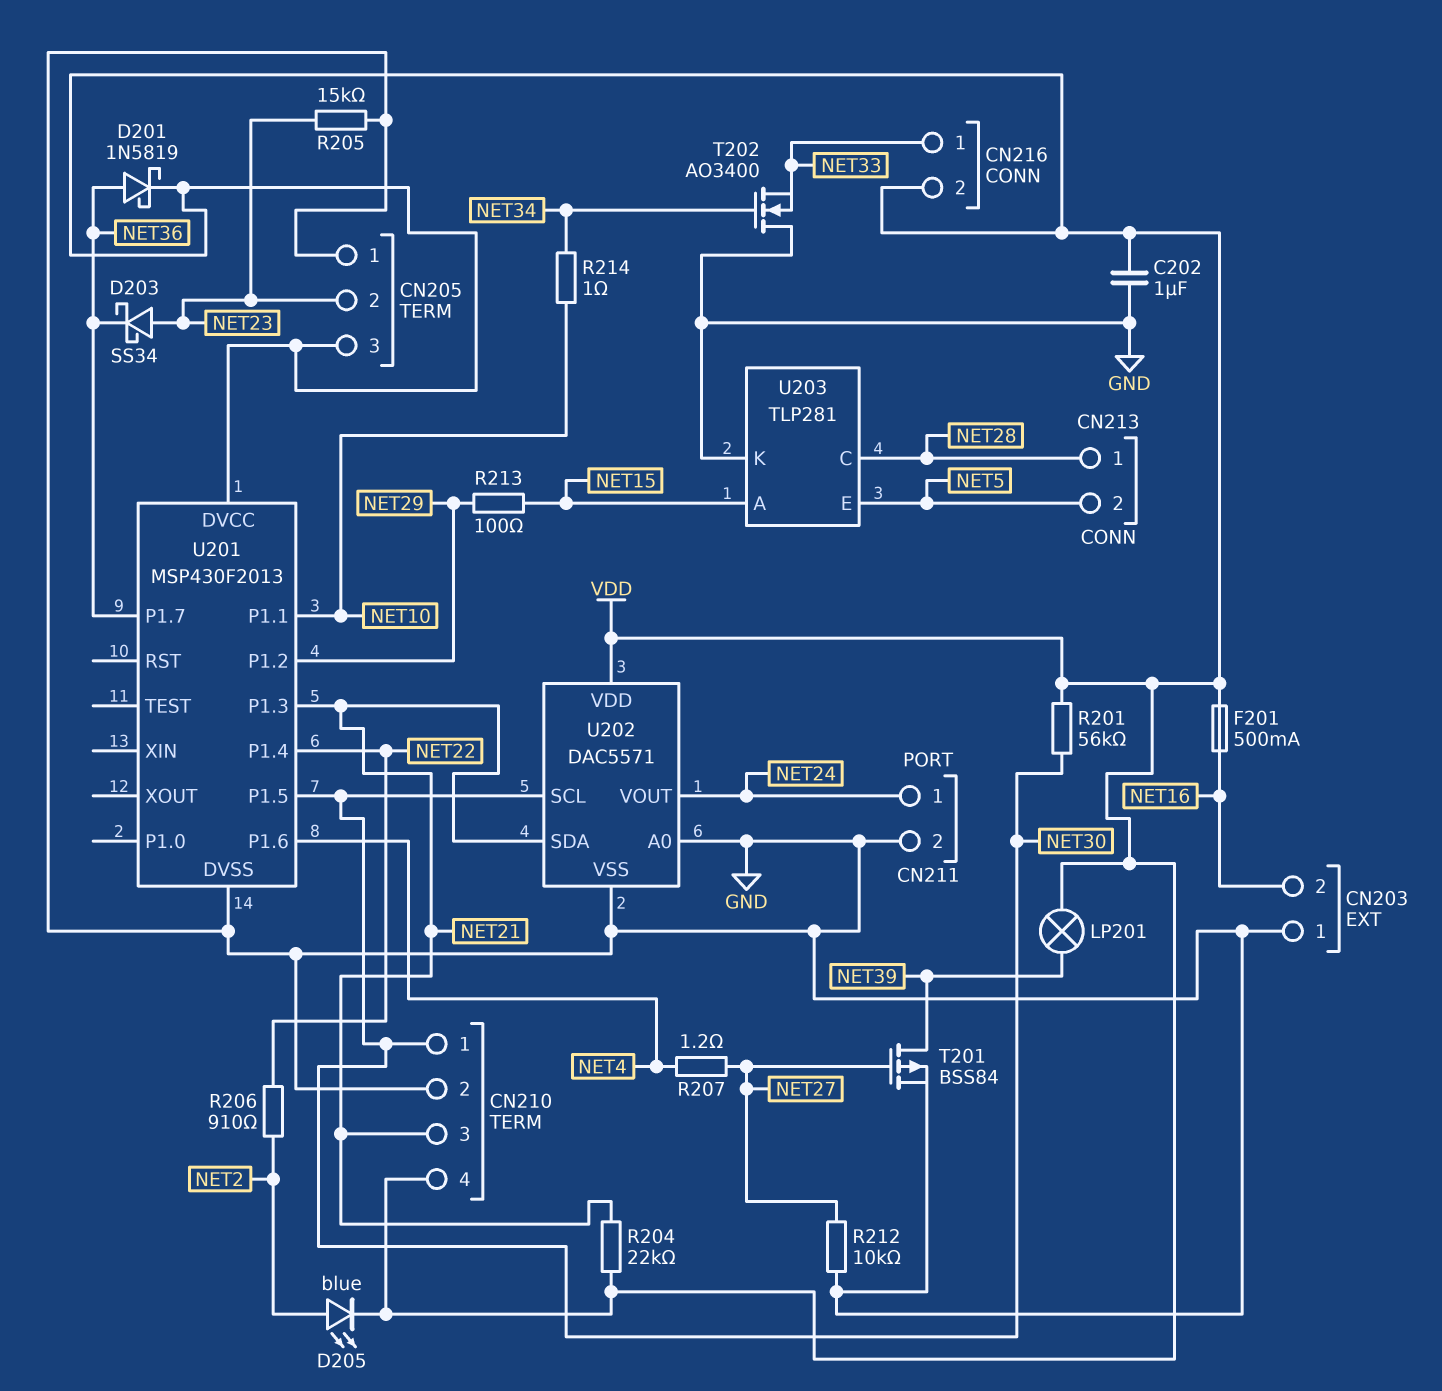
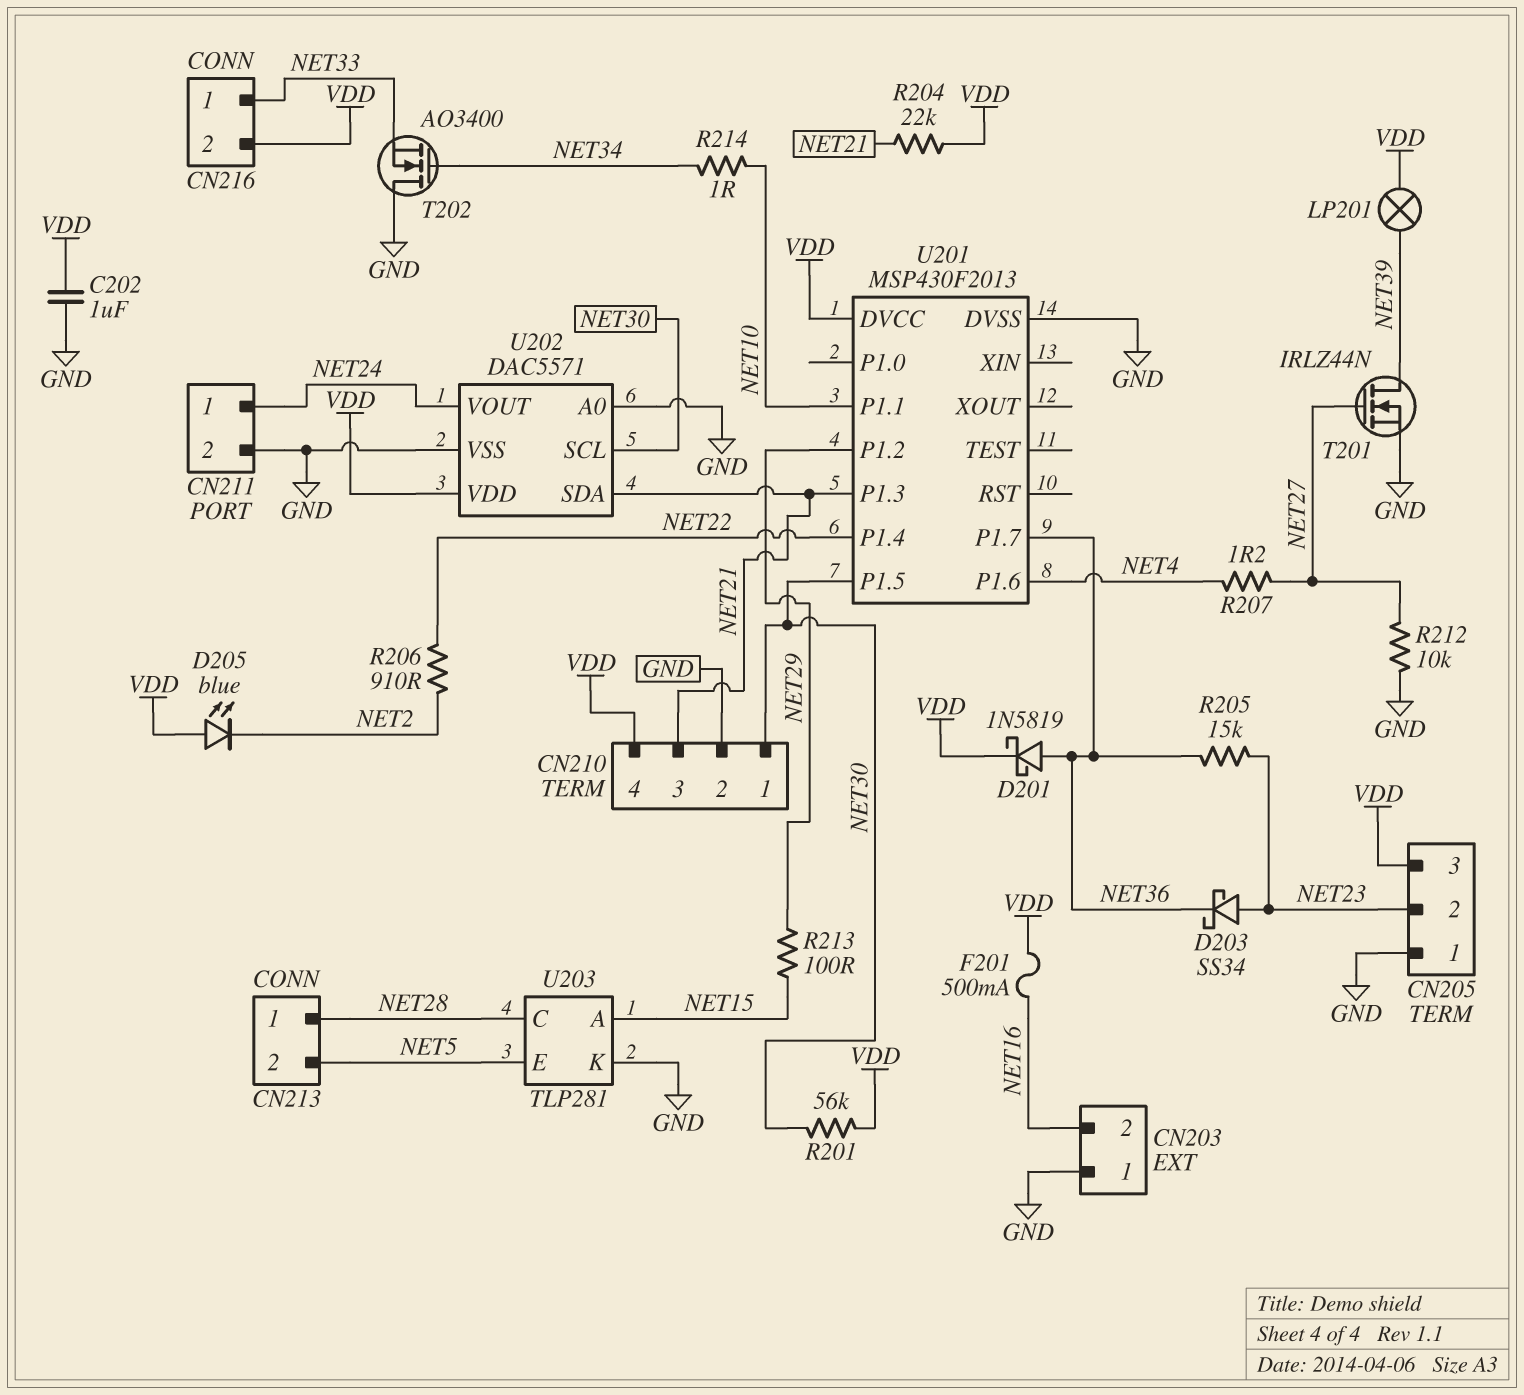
D205: LED blue (A NET2, K VDD) -> LED blue (A VDD, K NET2)
R205: 15k (GND, NET23) -> 15k (NET23, NET36)
T201: PMOS BSS84 (G NET27, D NET39, S GND) -> NMOS IRLZ44N (G NET27, D NET39, S GND)

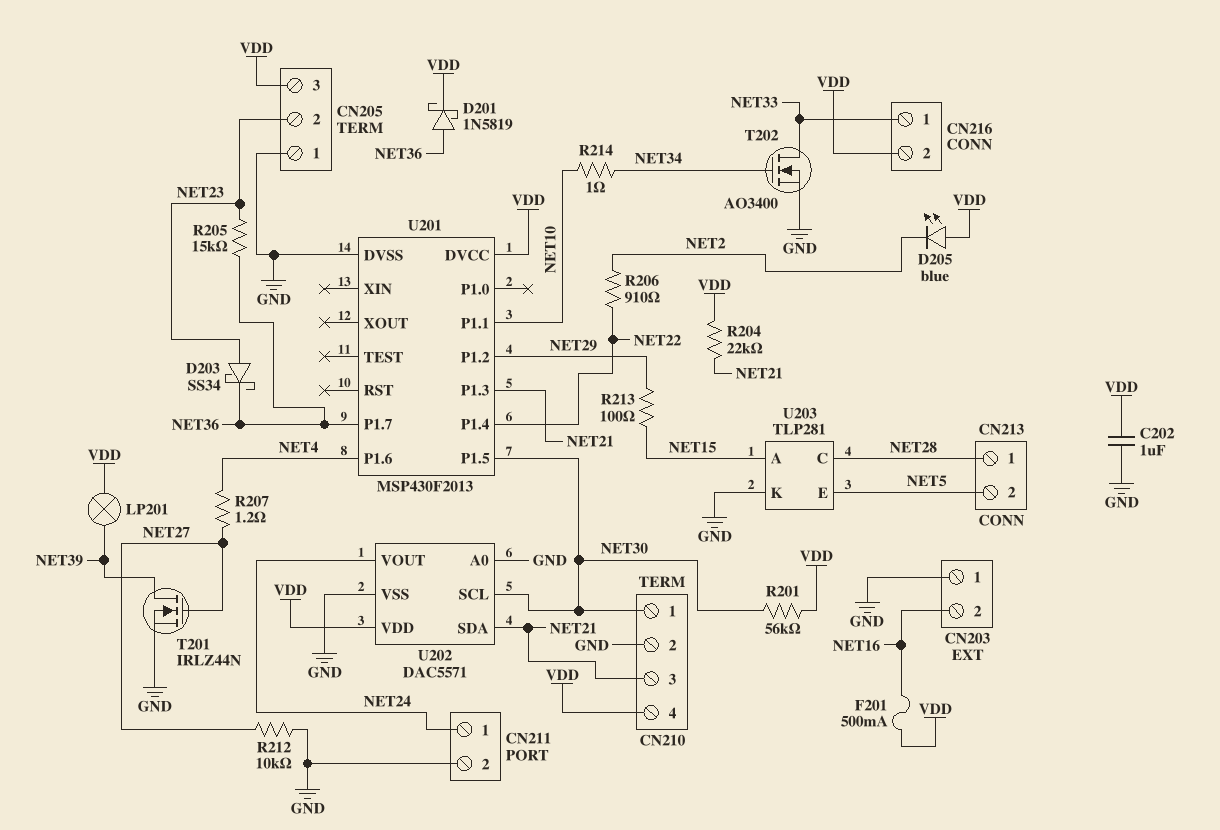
T202: NMOS AO3400 (G NET34, D GND, S NET33) -> NMOS AO3400 (G NET34, D NET33, S GND)

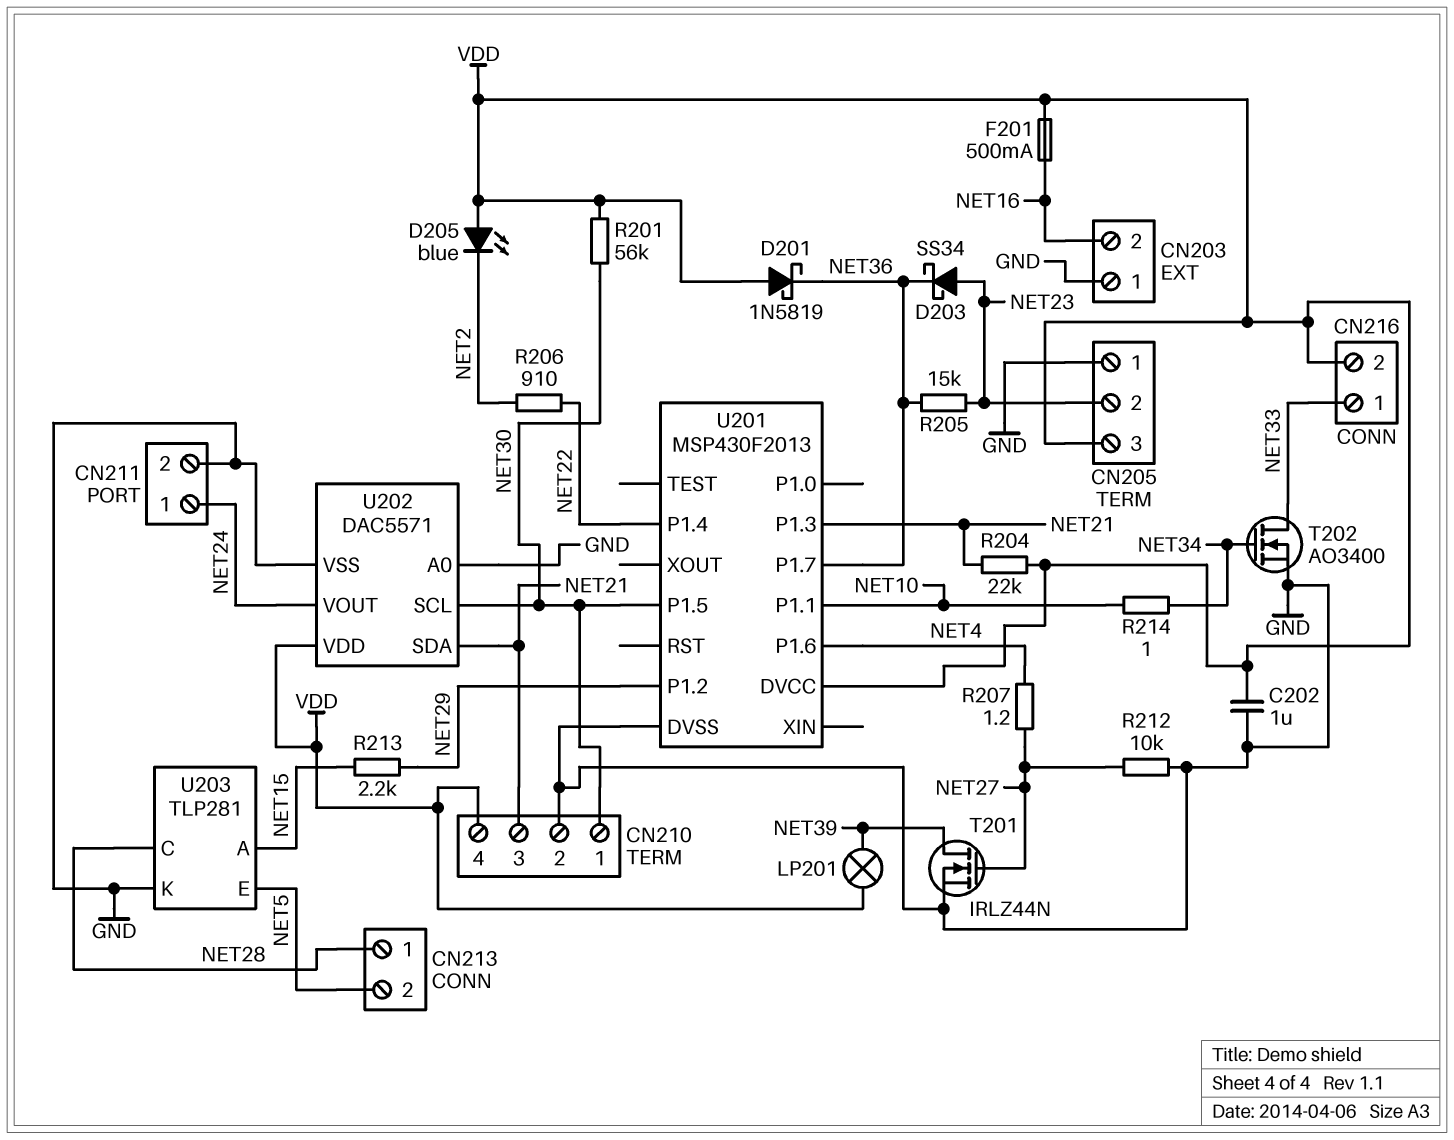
D201: schottky 1N5819 (A NET36, K VDD) -> schottky 1N5819 (A VDD, K NET36)
R213: 100 (NET15, NET29) -> 2.2k (NET15, NET29)

